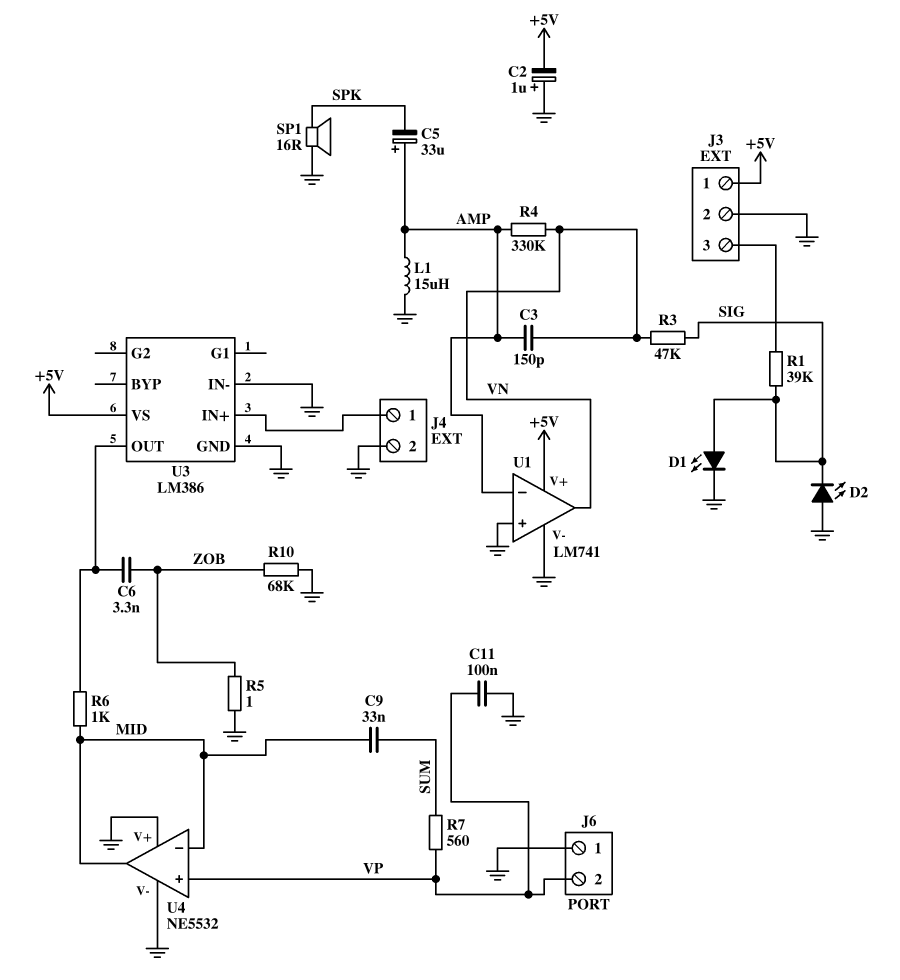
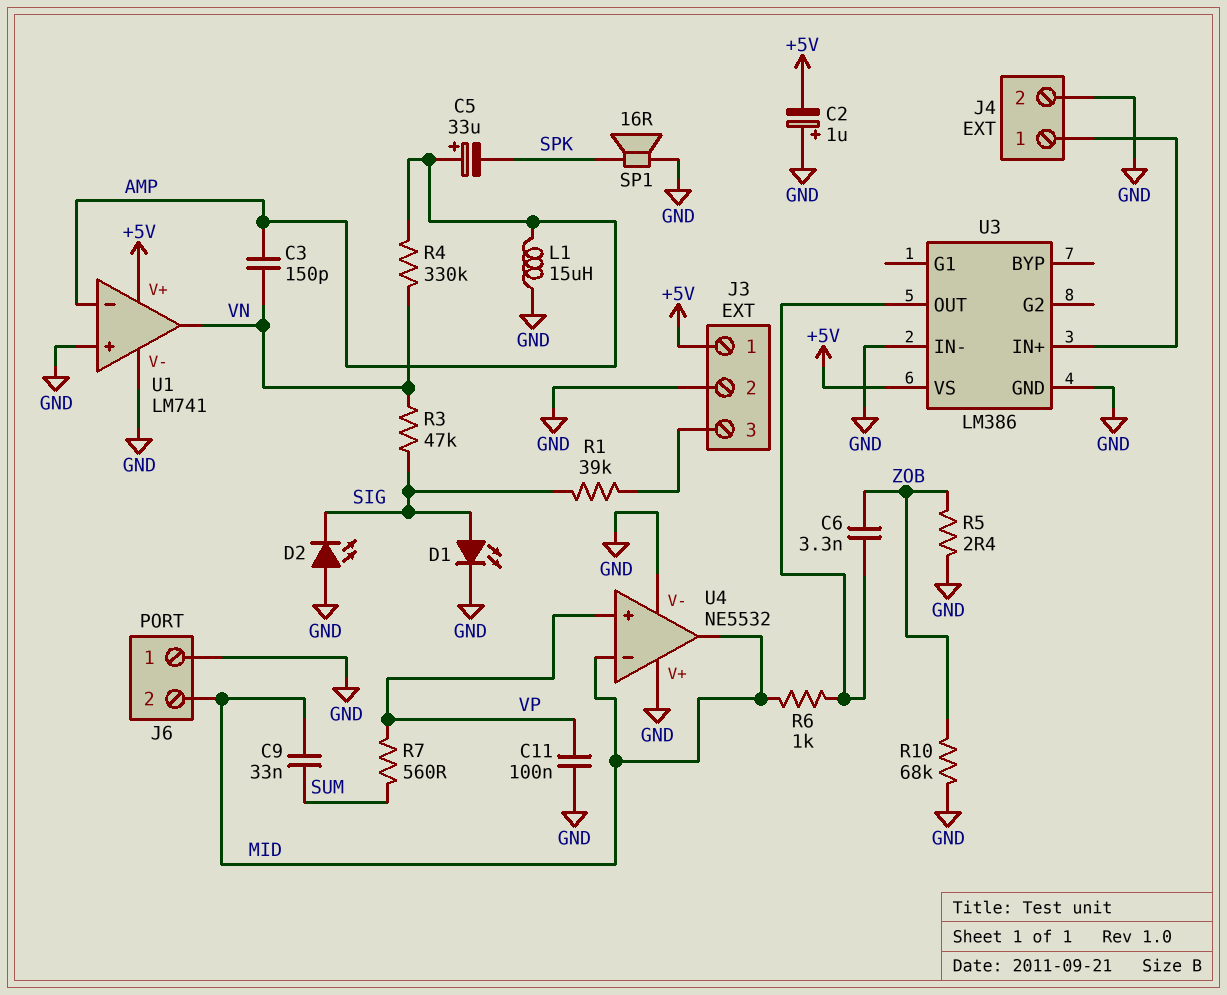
J6 pin 2: VP -> MID
R5: 1 (GND, ZOB) -> 2.4 (GND, ZOB)

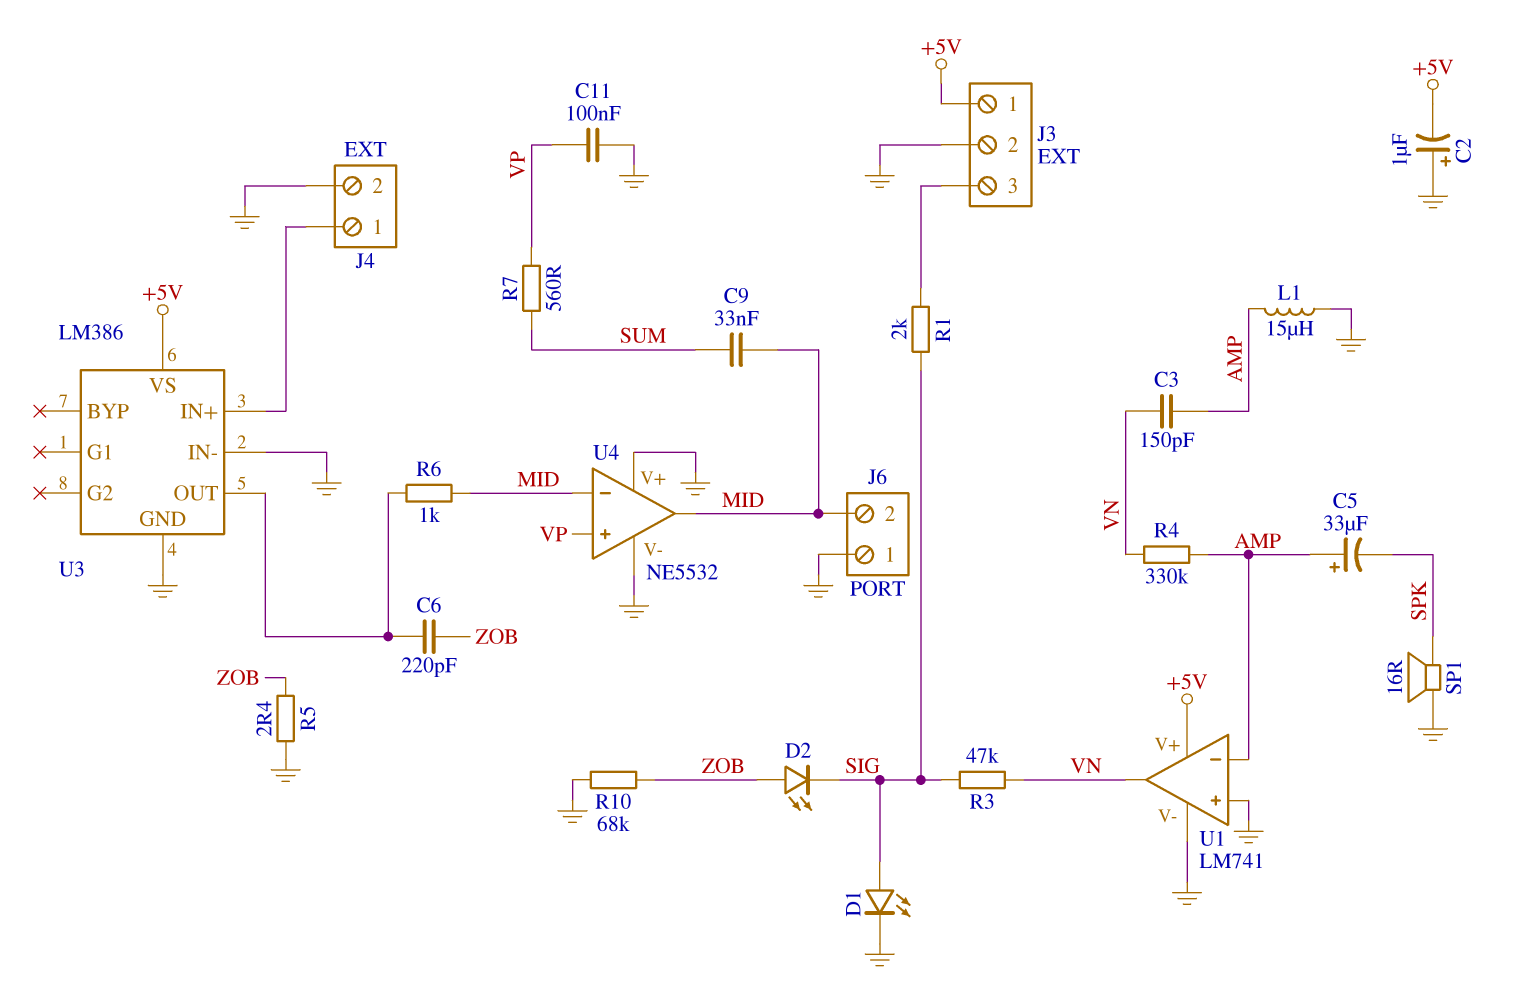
C6: 3.3nF (U3/OUT, ZOB) -> 220pF (U3/OUT, ZOB)
D2: LED (A GND, K SIG) -> LED (A ZOB, K SIG)
R1: 39k (J3/3, SIG) -> 2k (J3/3, SIG)

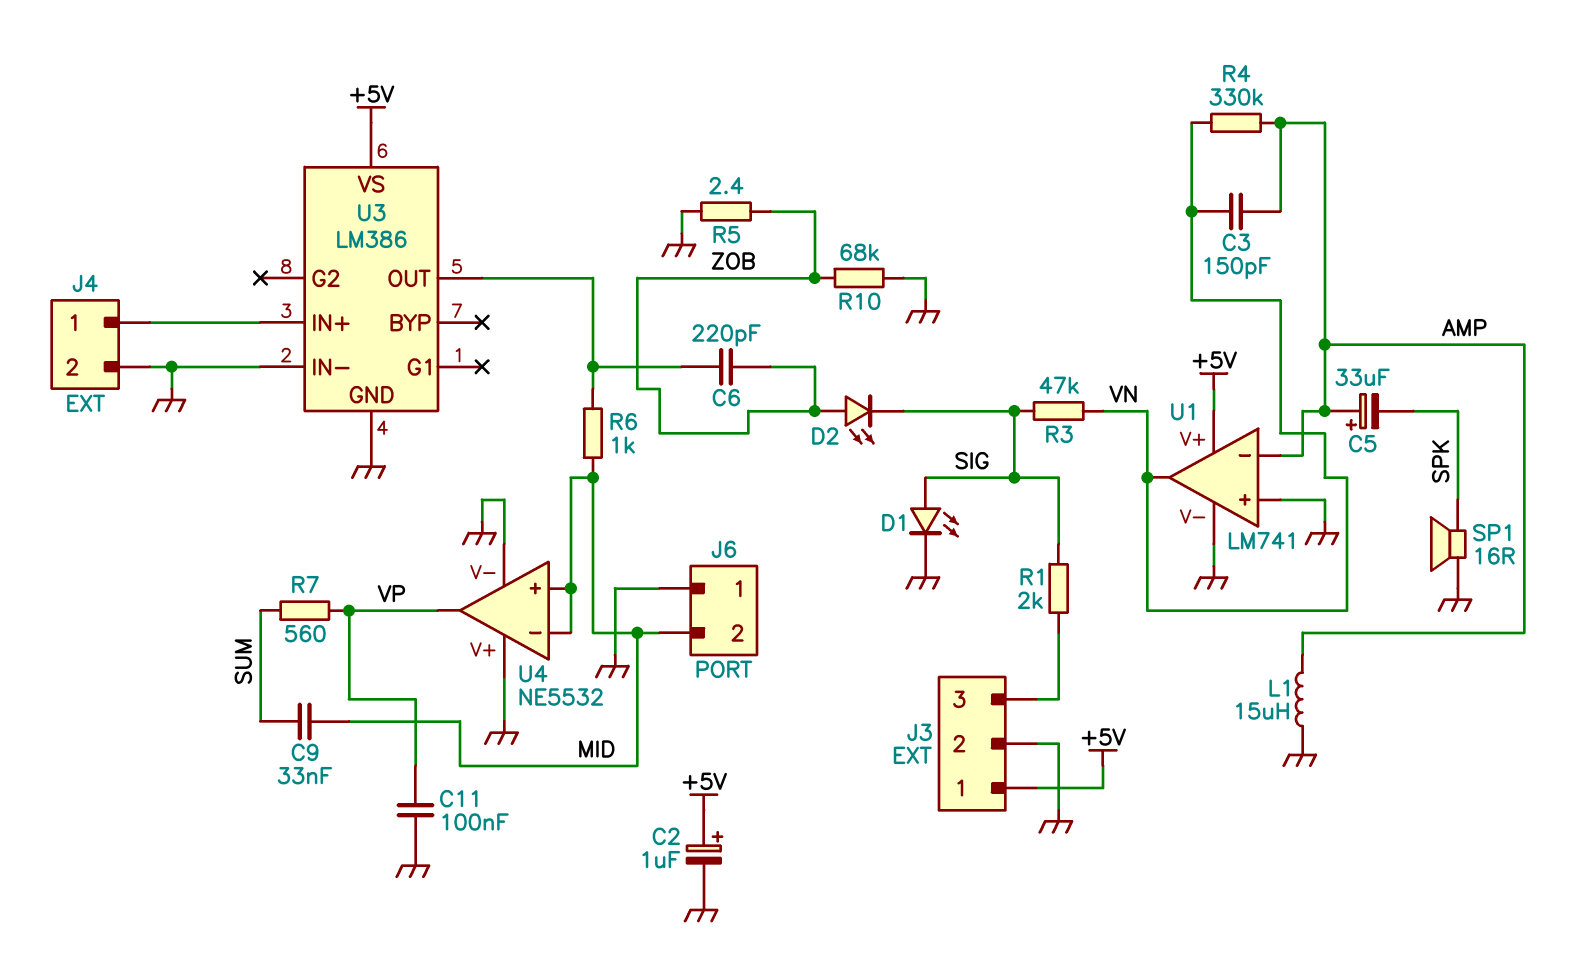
C2: 1uF (plus GND, minus +5V) -> 1uF (plus +5V, minus GND)
U4 pin in+: VP -> MID
U4 pin out: MID -> VP

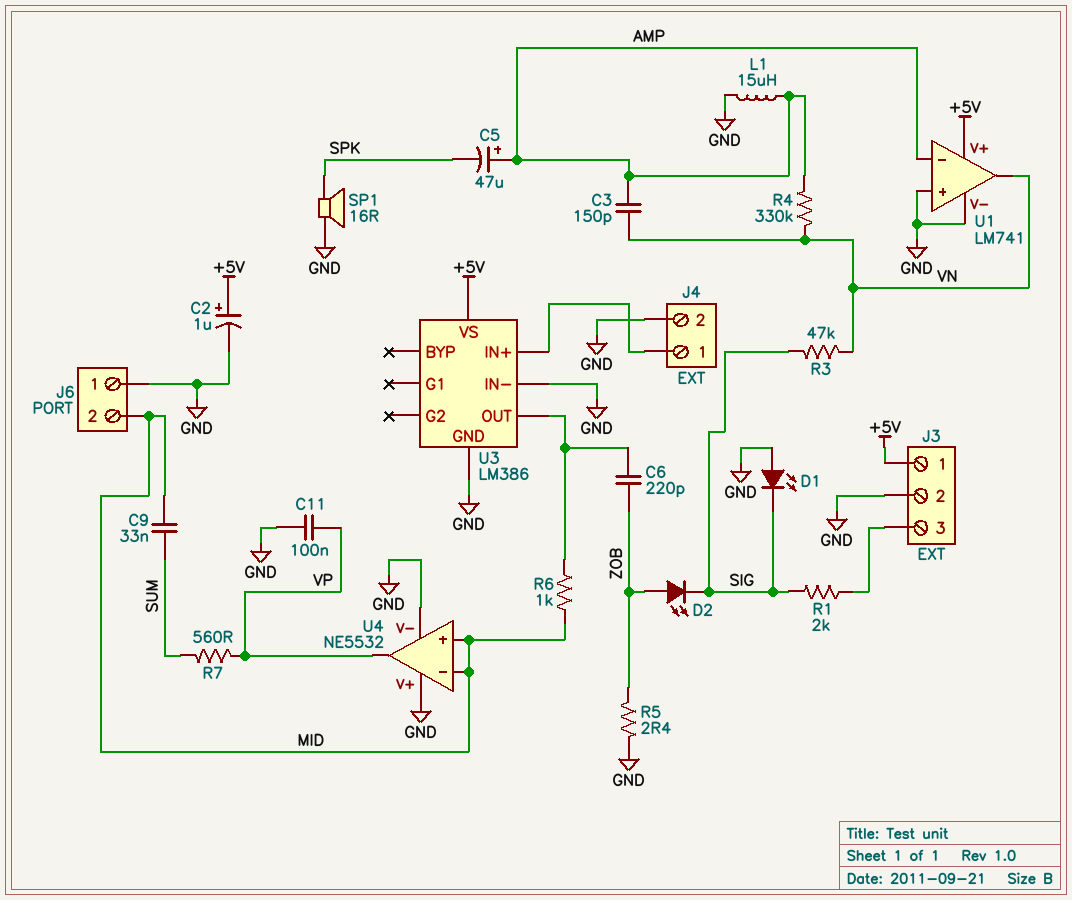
C5: 33uF (plus AMP, minus SPK) -> 47uF (plus AMP, minus SPK)
D1: LED (A SIG, K GND) -> LED (A GND, K SIG)
R10: 68k (GND, ZOB) -> none

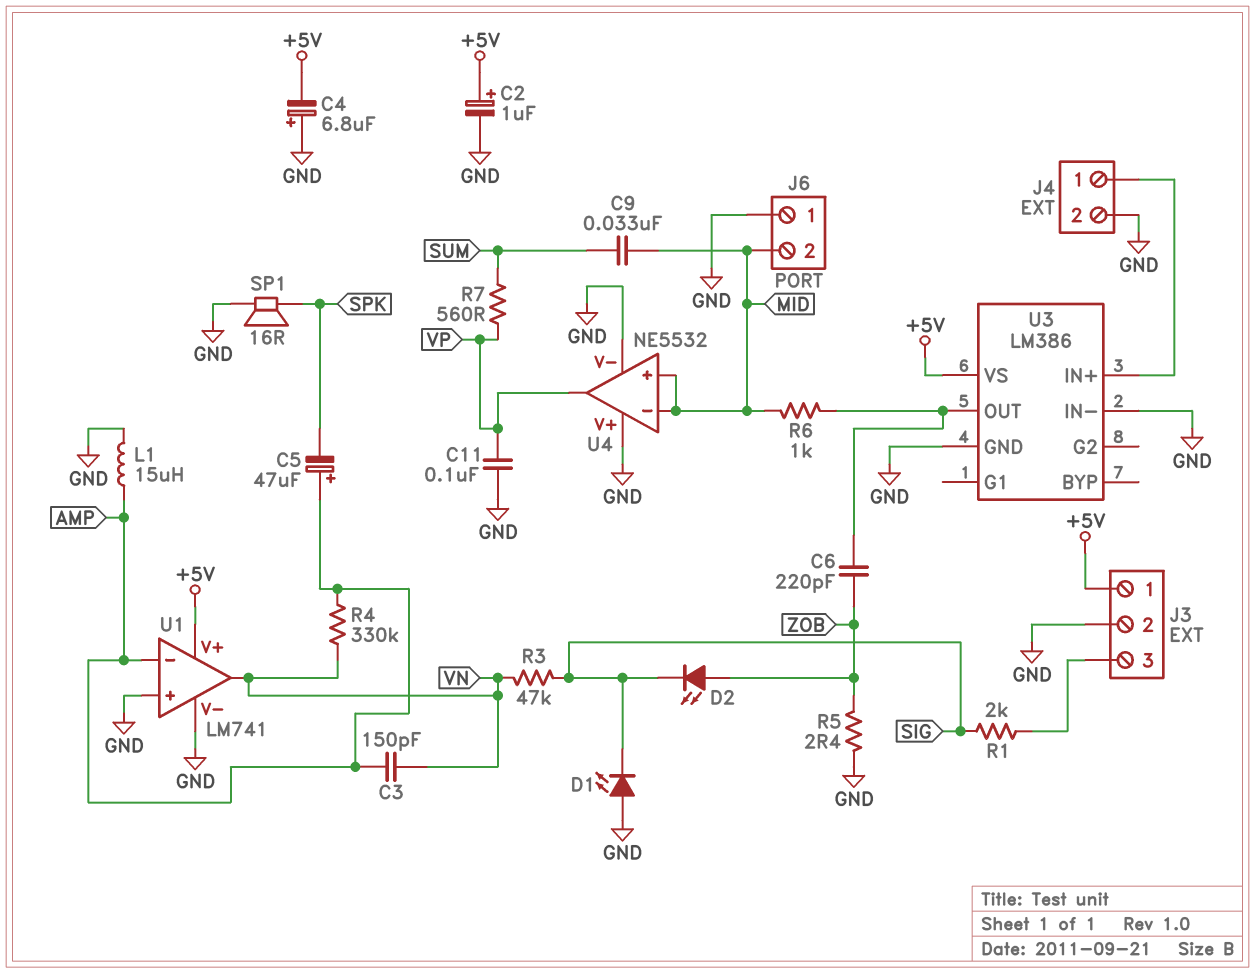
C4: none -> 6.8uF (plus GND, minus +5V)

